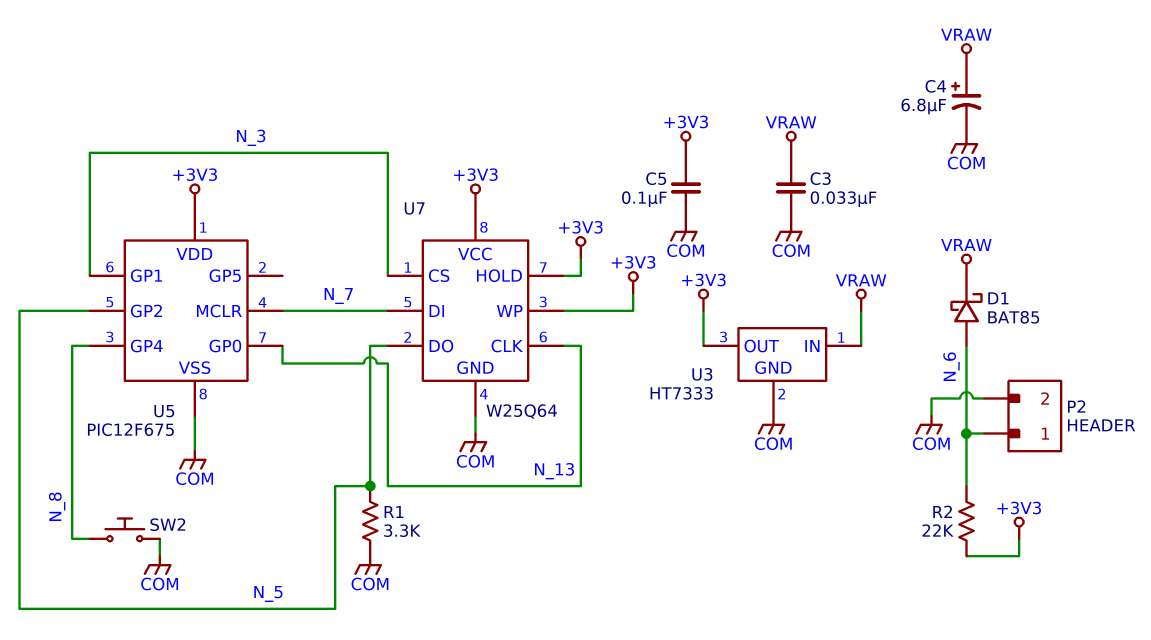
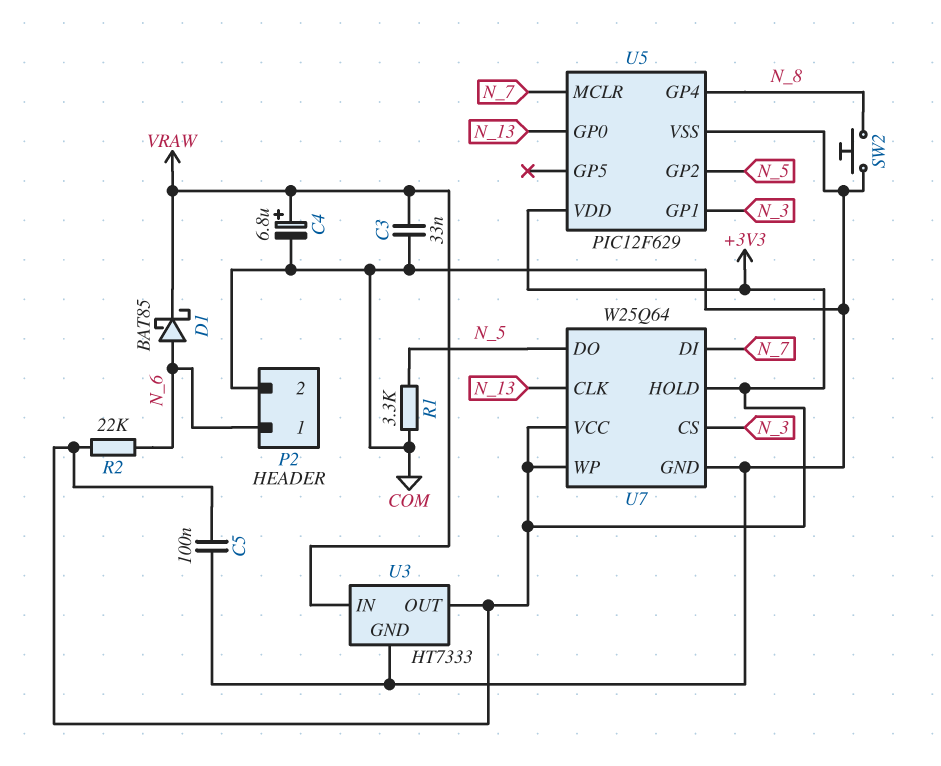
U5: PIC12F675 -> PIC12F629

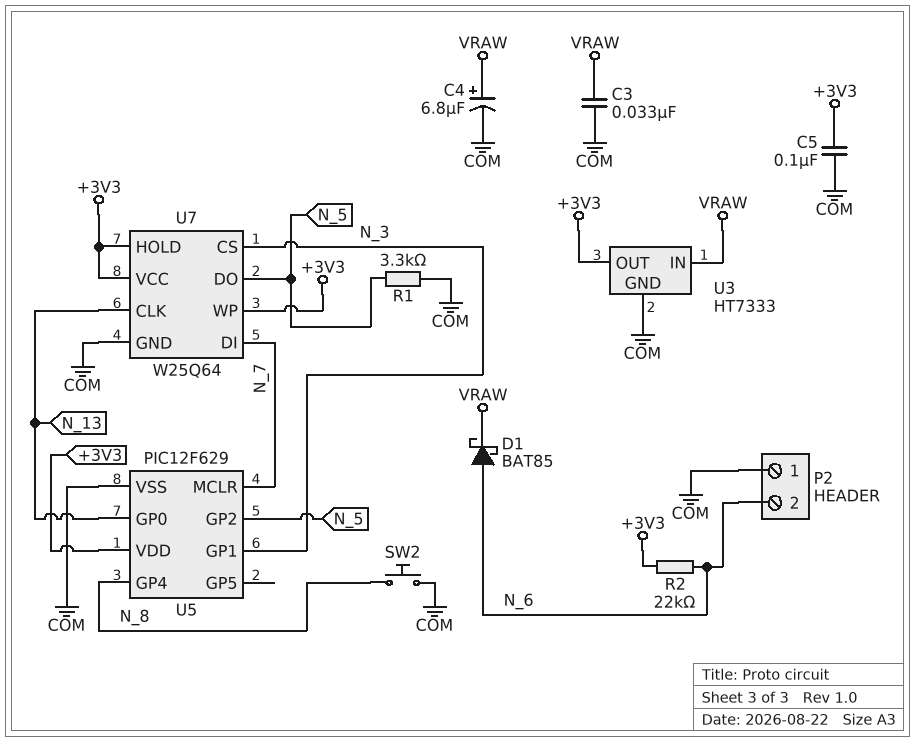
P2 pin 1: N_6 -> COM
P2 pin 2: COM -> N_6

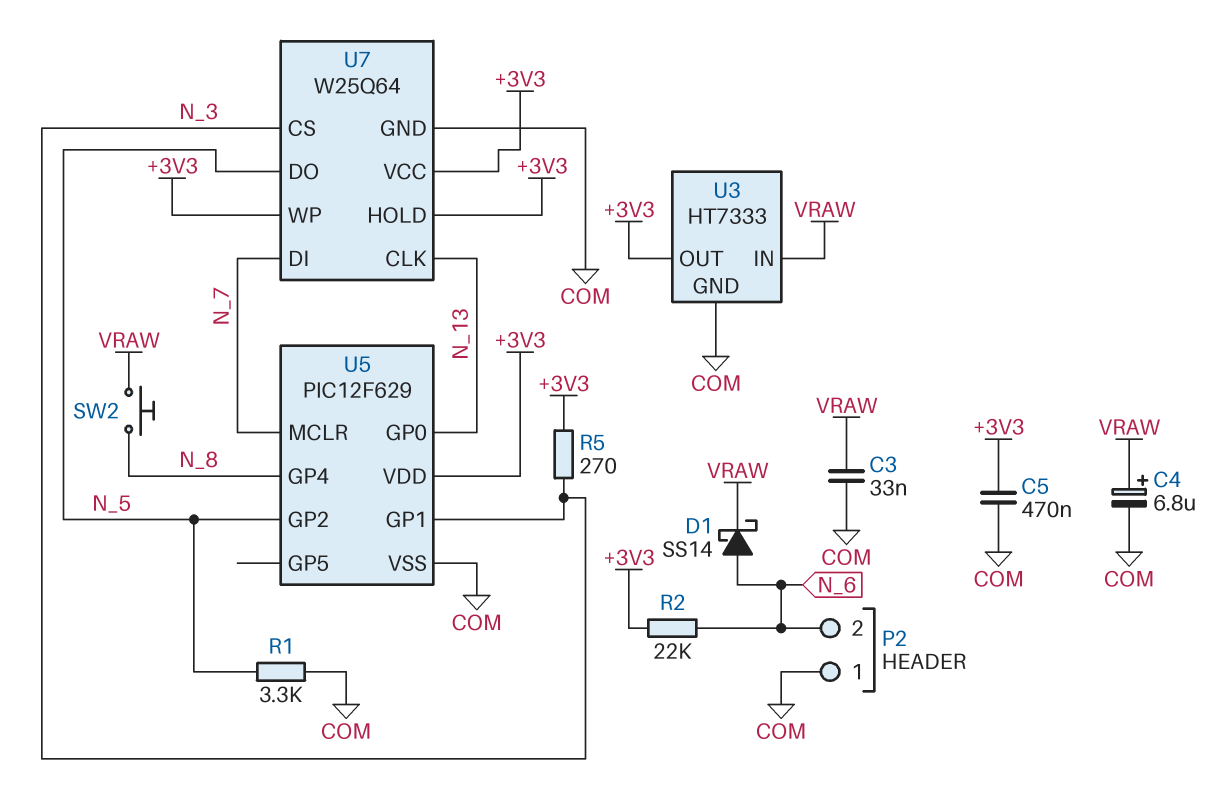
C5: 100nF (+3V3, COM) -> 470nF (+3V3, COM)
D1: schottky BAT85 (A N_6, K VRAW) -> schottky SS14 (A N_6, K VRAW)
R5: none -> 270 (+3V3, N_3)
SW2: button (COM, N_8) -> button (N_8, VRAW)

